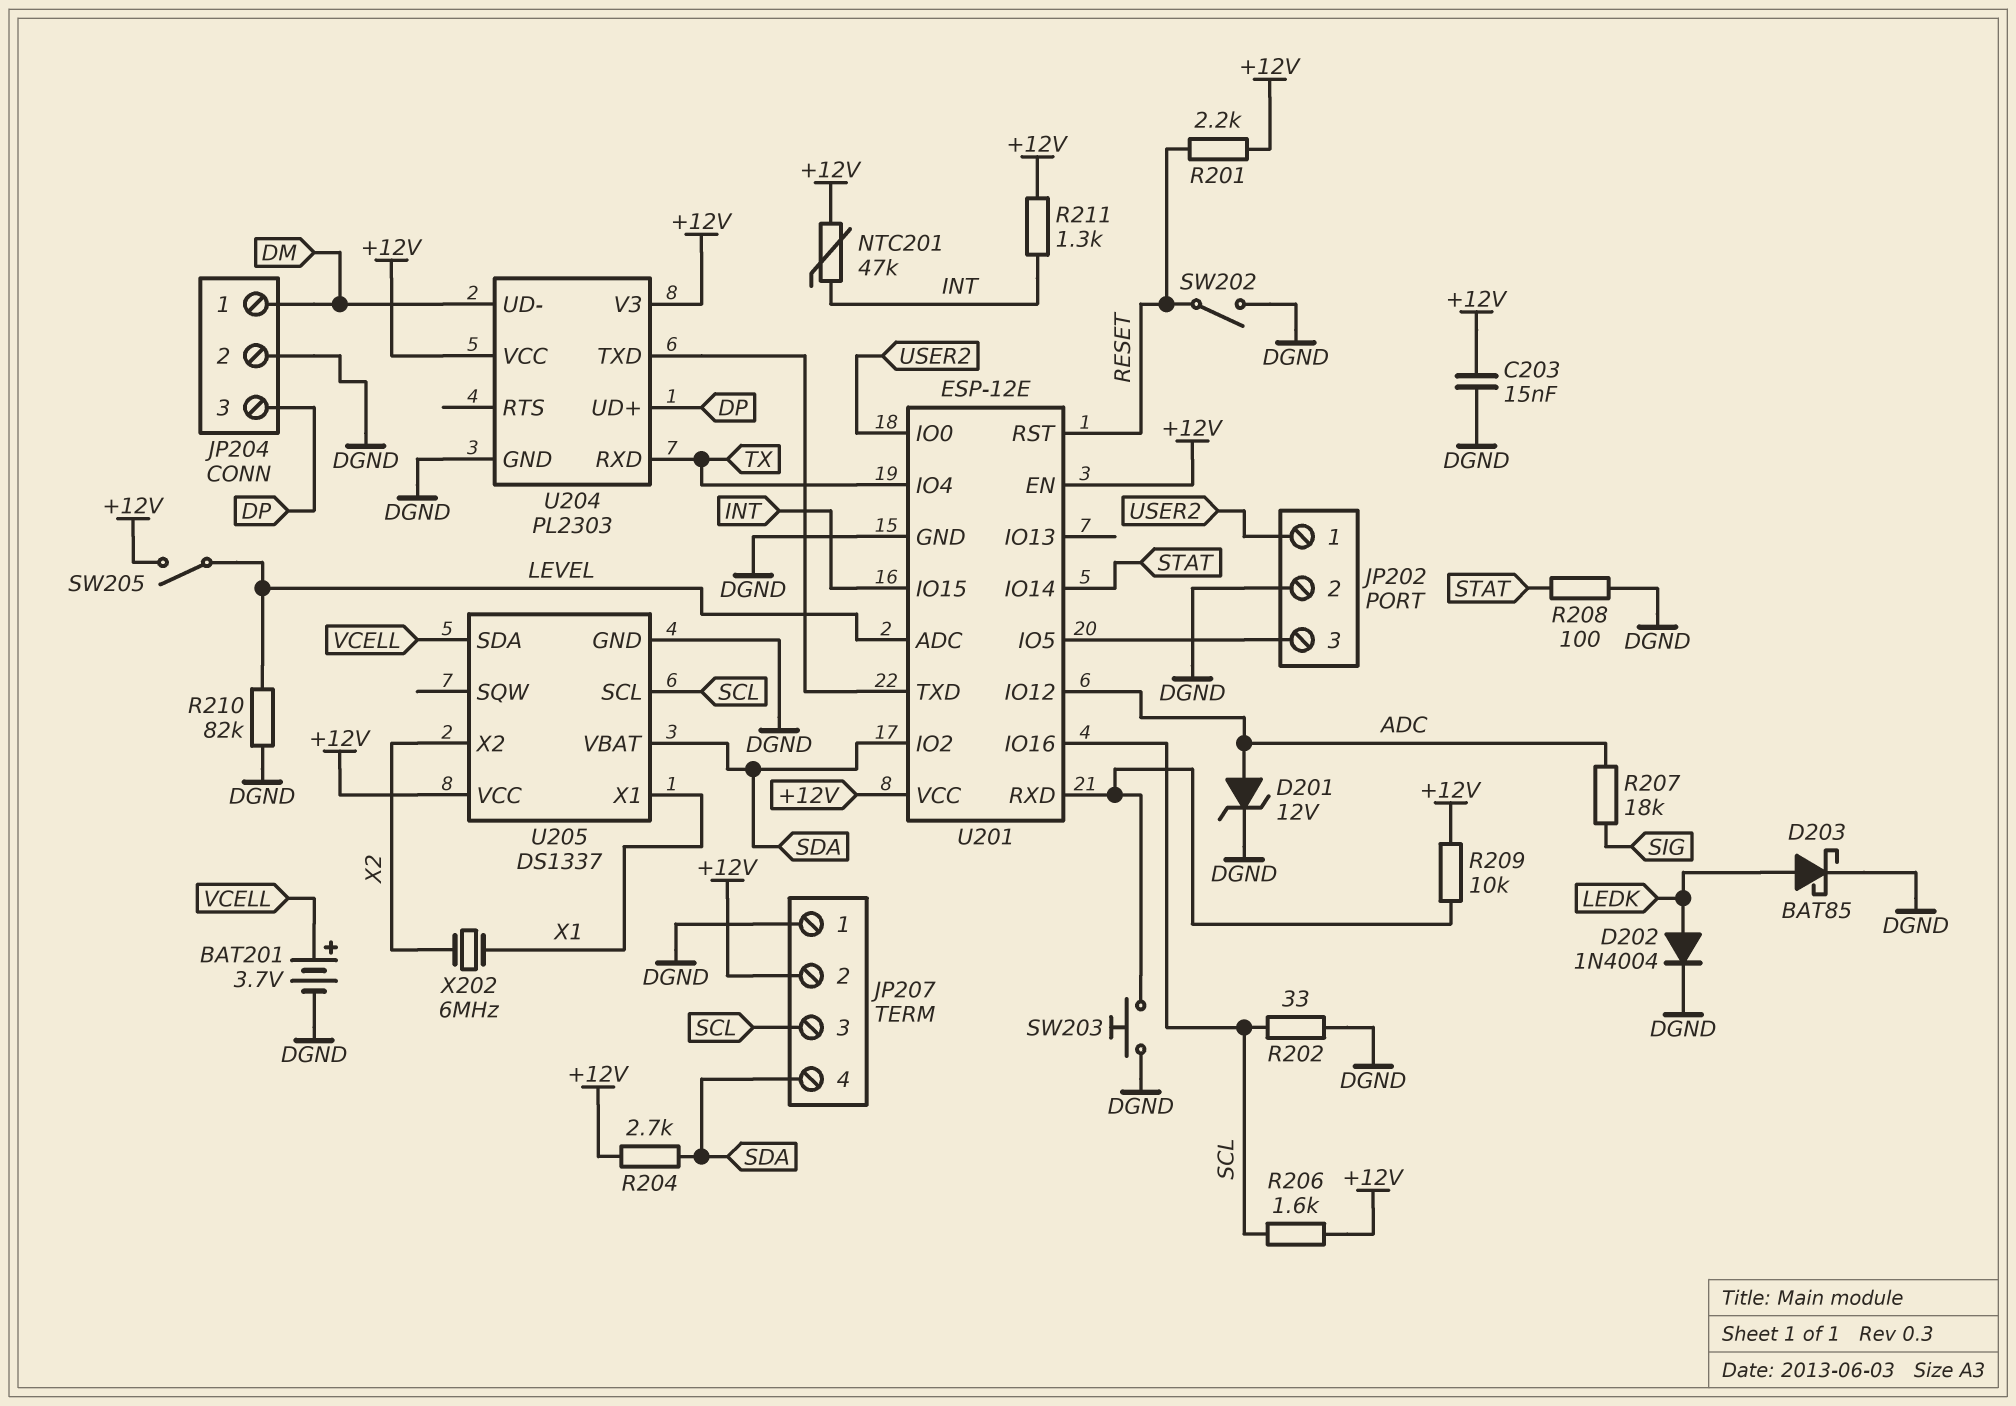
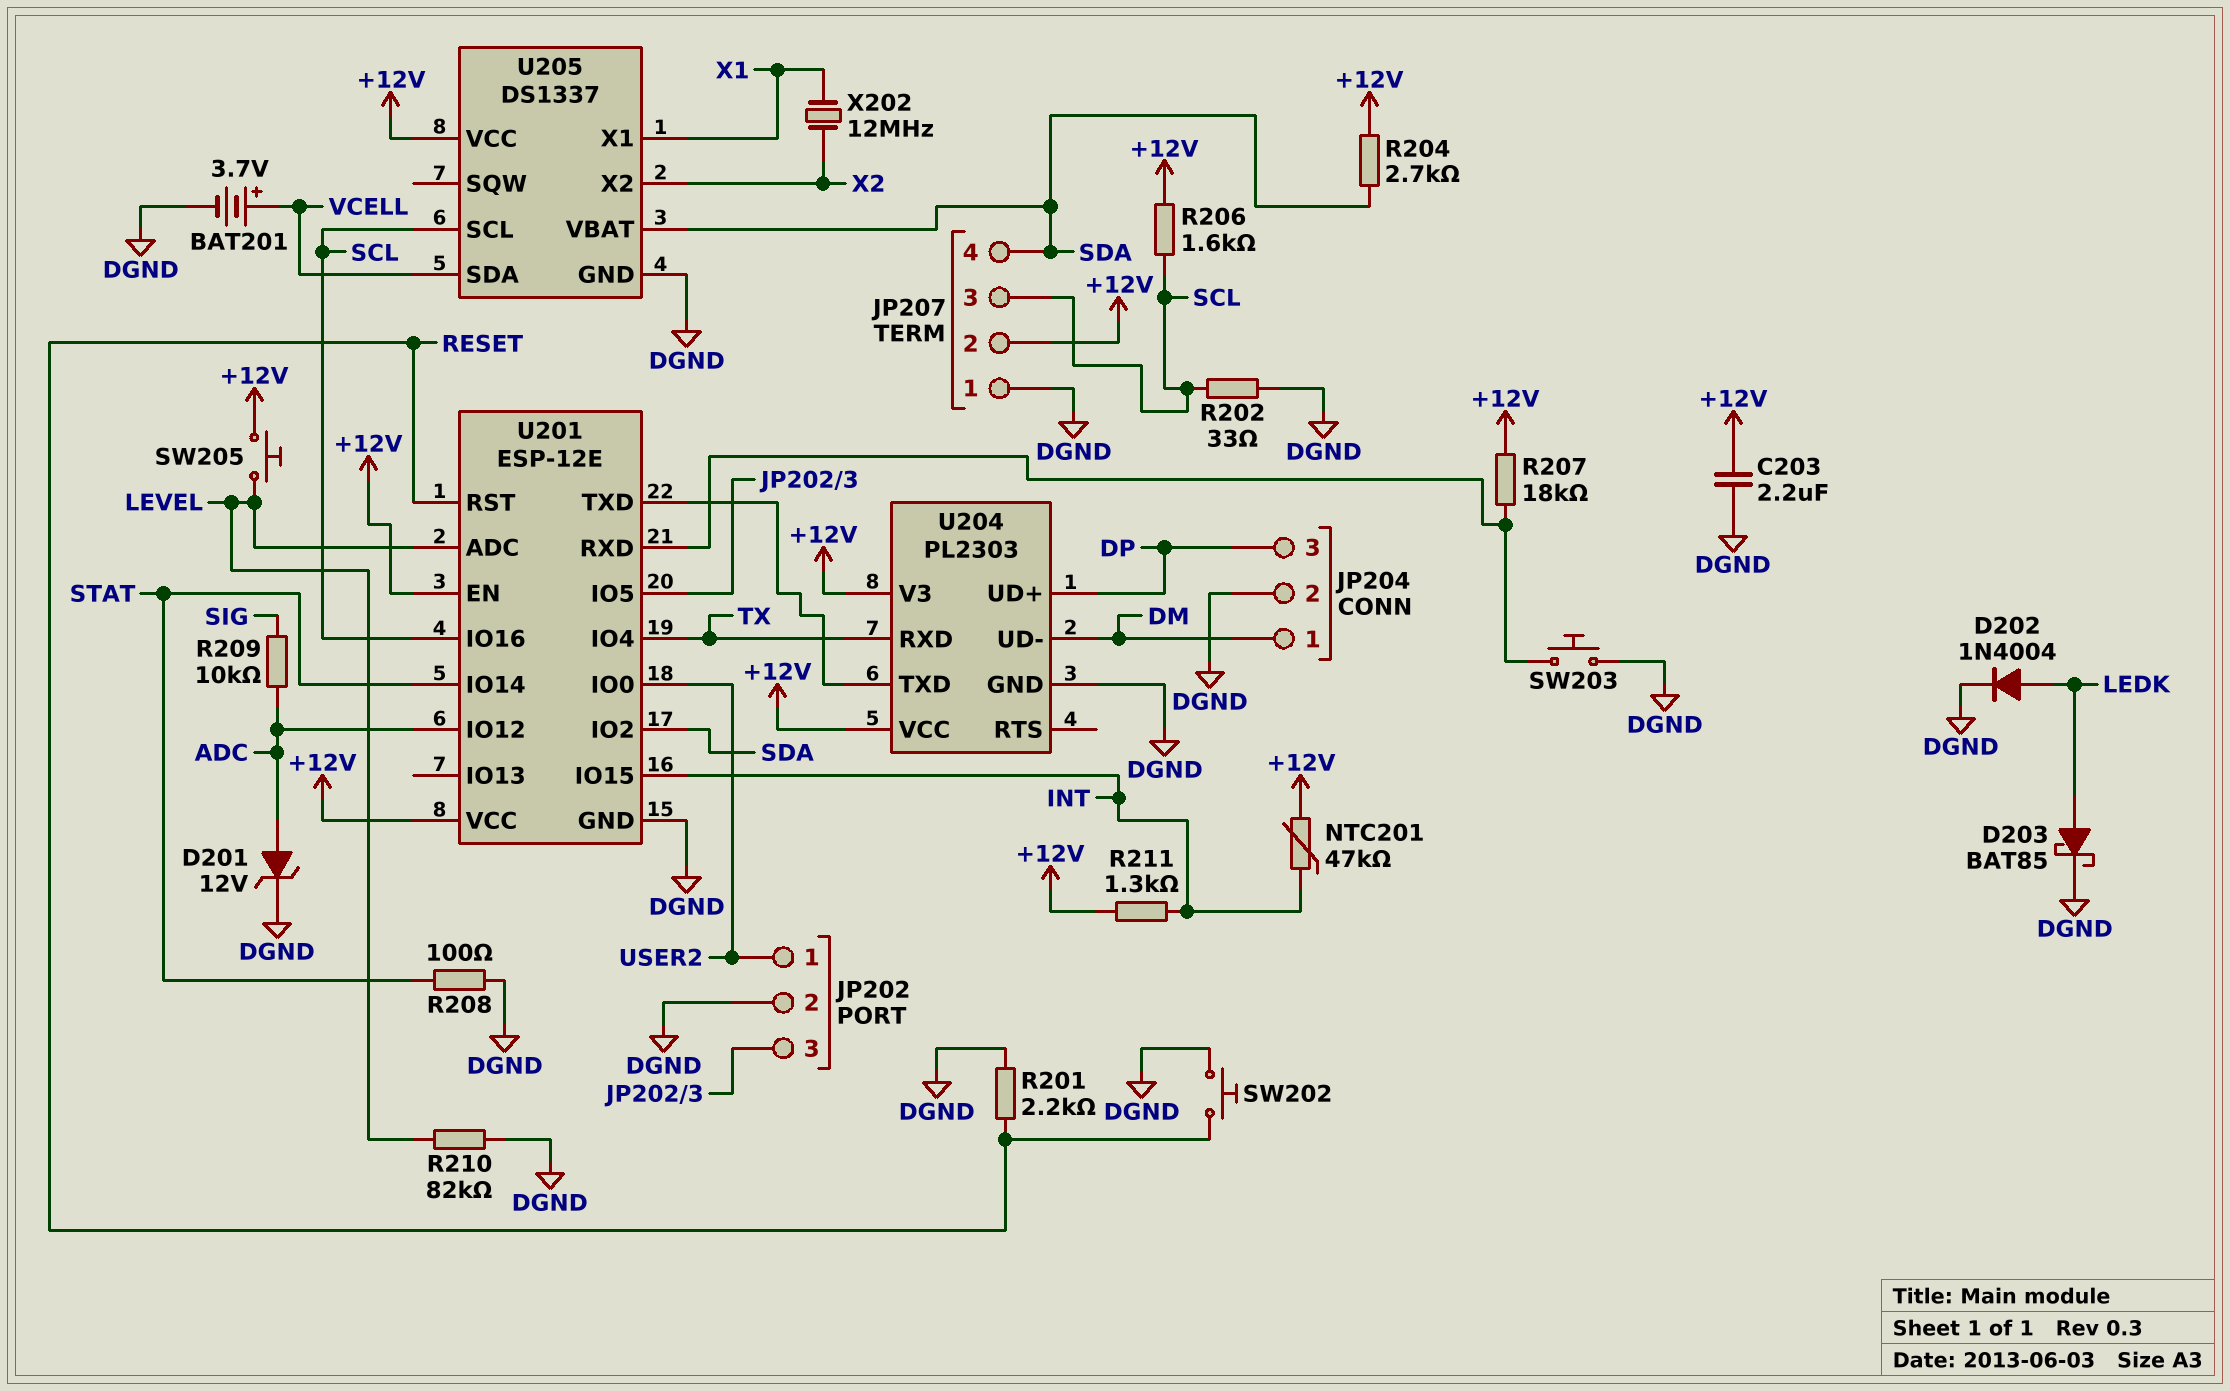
C203: 15nF (+12V, DGND) -> 2.2uF (+12V, DGND)
R201: 2.2k (+12V, RESET) -> 2.2k (DGND, RESET)
R207: 18k (ADC, SIG) -> 18k (+12V, U201/RXD)
R209: 10k (+12V, U201/RXD) -> 10k (ADC, SIG)
SW202: switch (DGND, RESET) -> button (DGND, RESET)
SW205: switch (+12V, LEVEL) -> button (+12V, LEVEL)
X202: 6MHz (X1, X2) -> 12MHz (X1, X2)

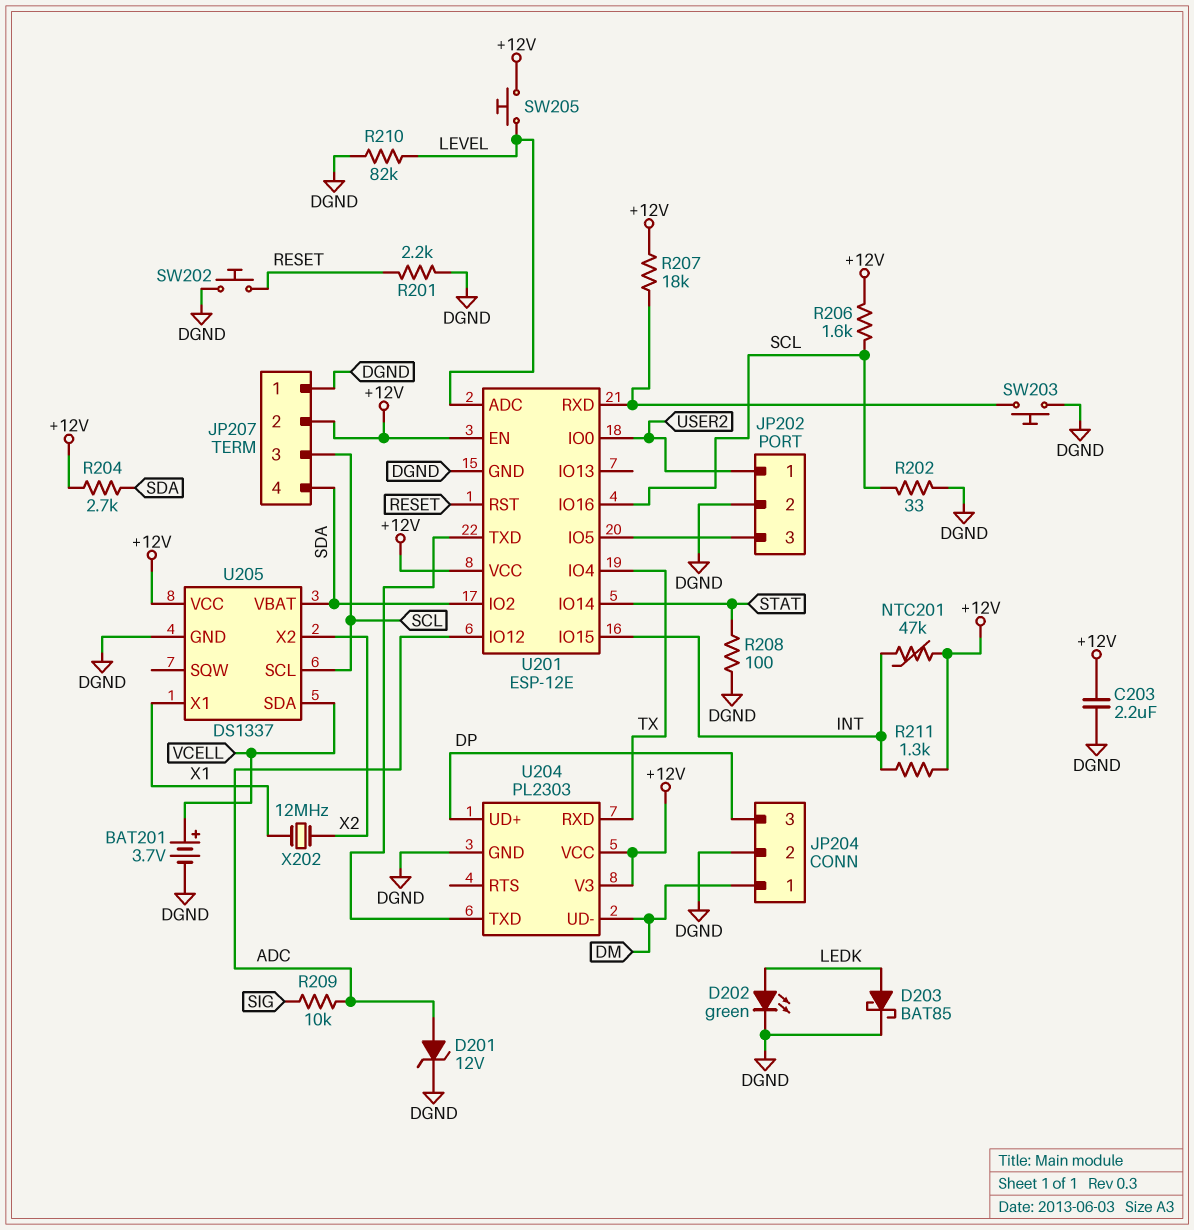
D202: diode 1N4004 (A LEDK, K DGND) -> LED green (A LEDK, K DGND)

